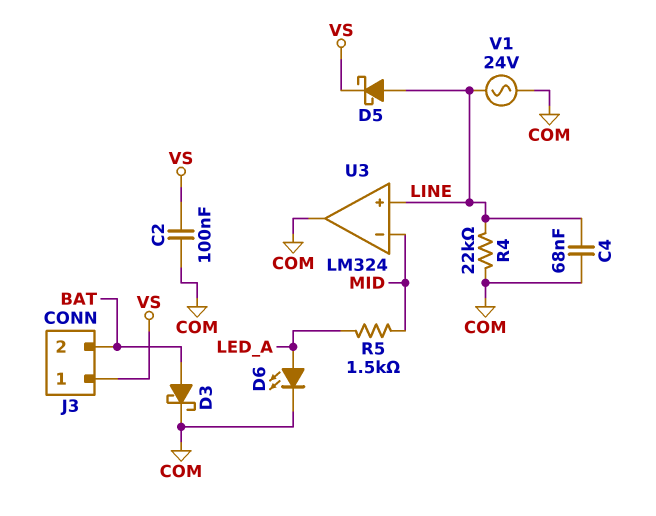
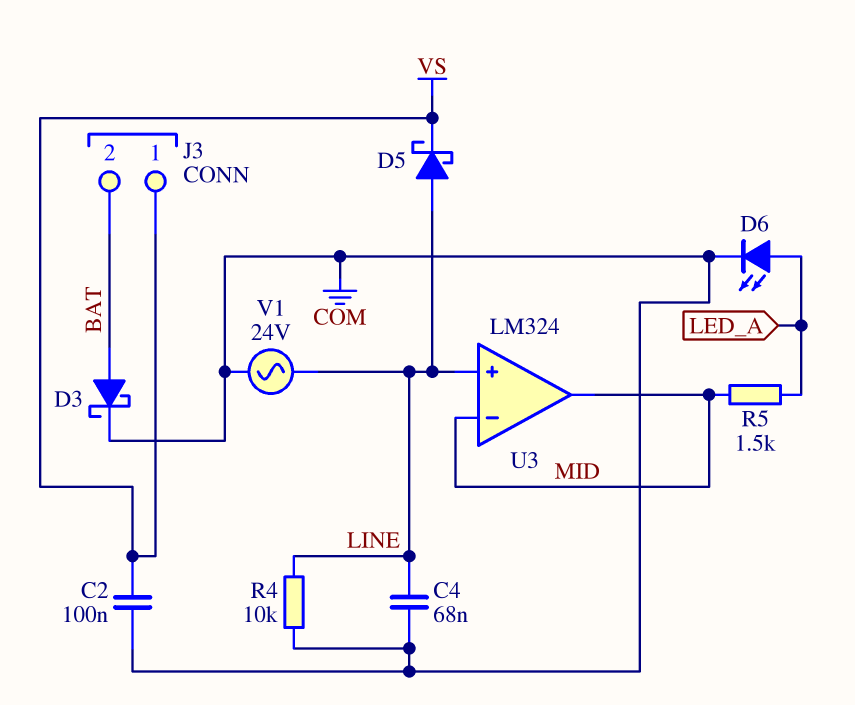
R4: 22k (COM, LINE) -> 10k (COM, LINE)
U3 pin out: COM -> MID

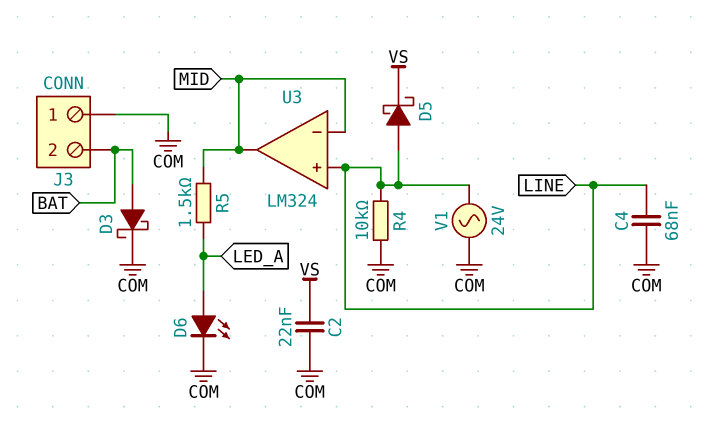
C2: 100nF (COM, VS) -> 22nF (COM, VS)
J3 pin 1: VS -> COM

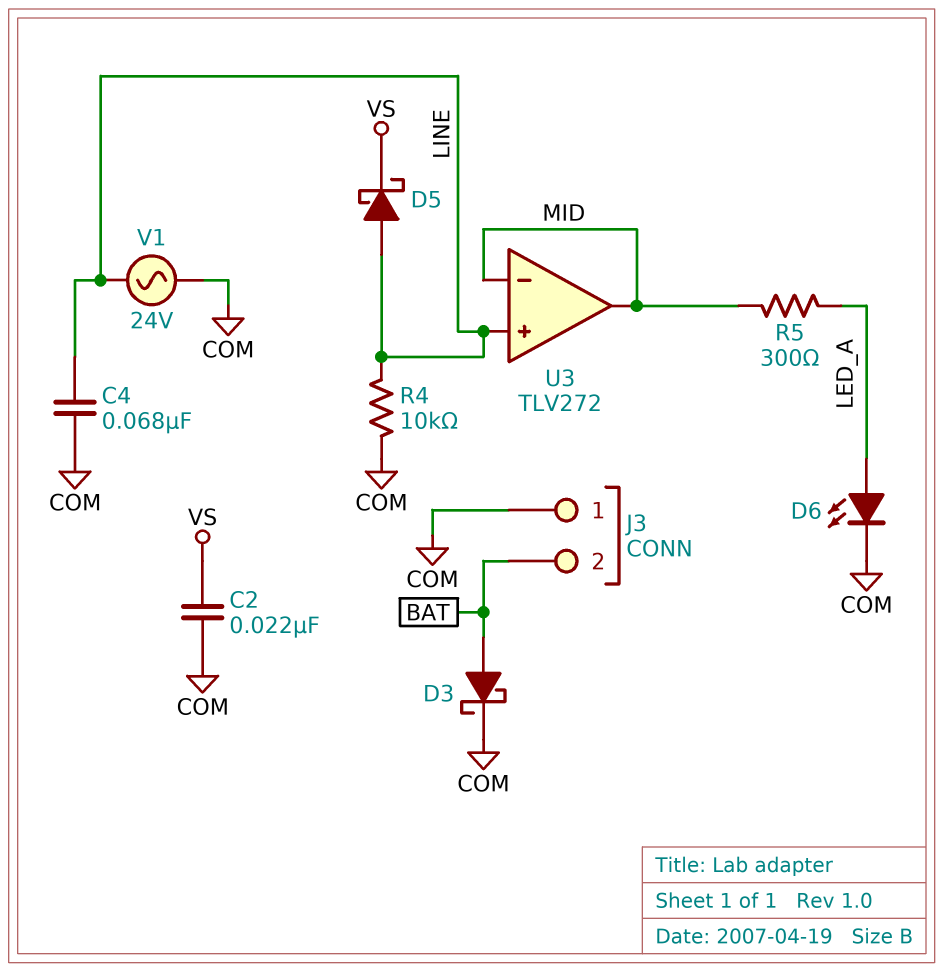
R5: 1.5k (LED_A, MID) -> 300 (LED_A, MID)
U3: LM324 -> TLV272

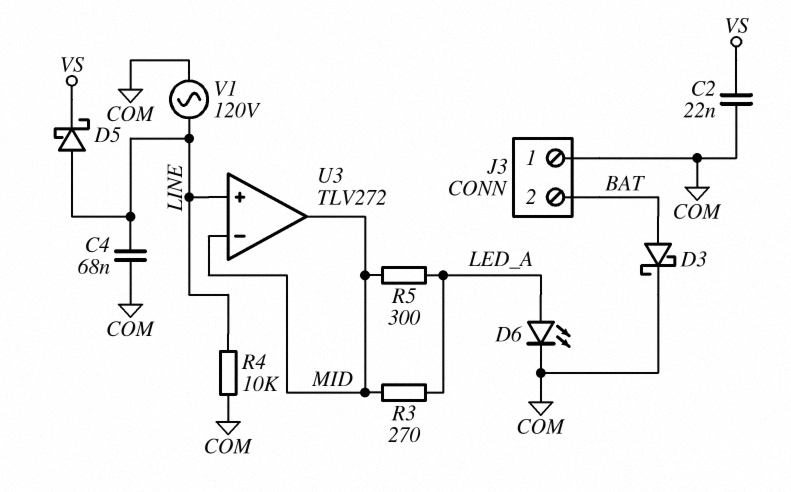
R3: none -> 270 (LED_A, MID)
V1: AC 24V (COM, LINE) -> AC 120V (COM, LINE)

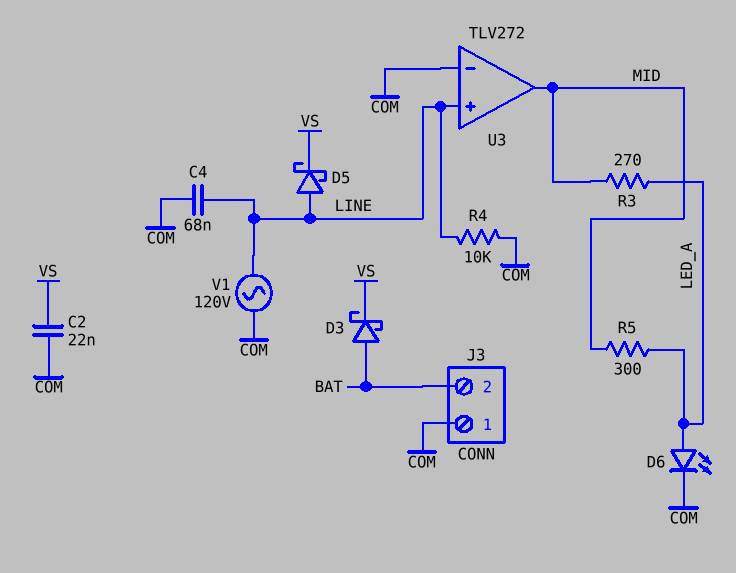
D3: schottky (A BAT, K COM) -> schottky (A BAT, K VS)
U3 pin in-: MID -> COM

